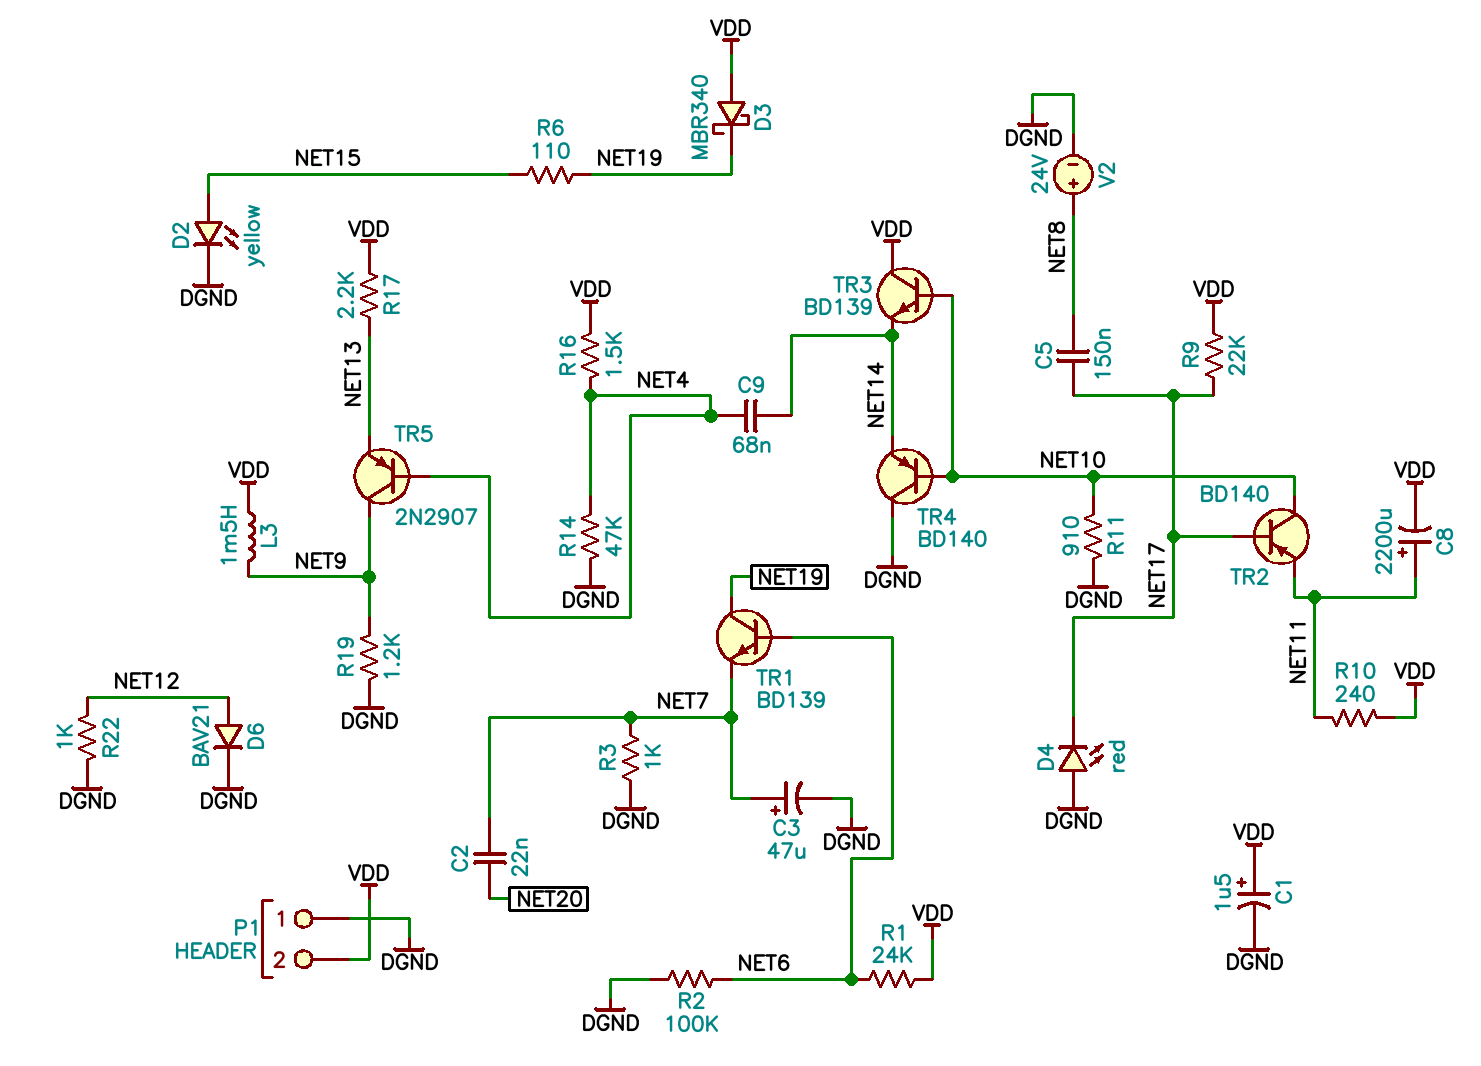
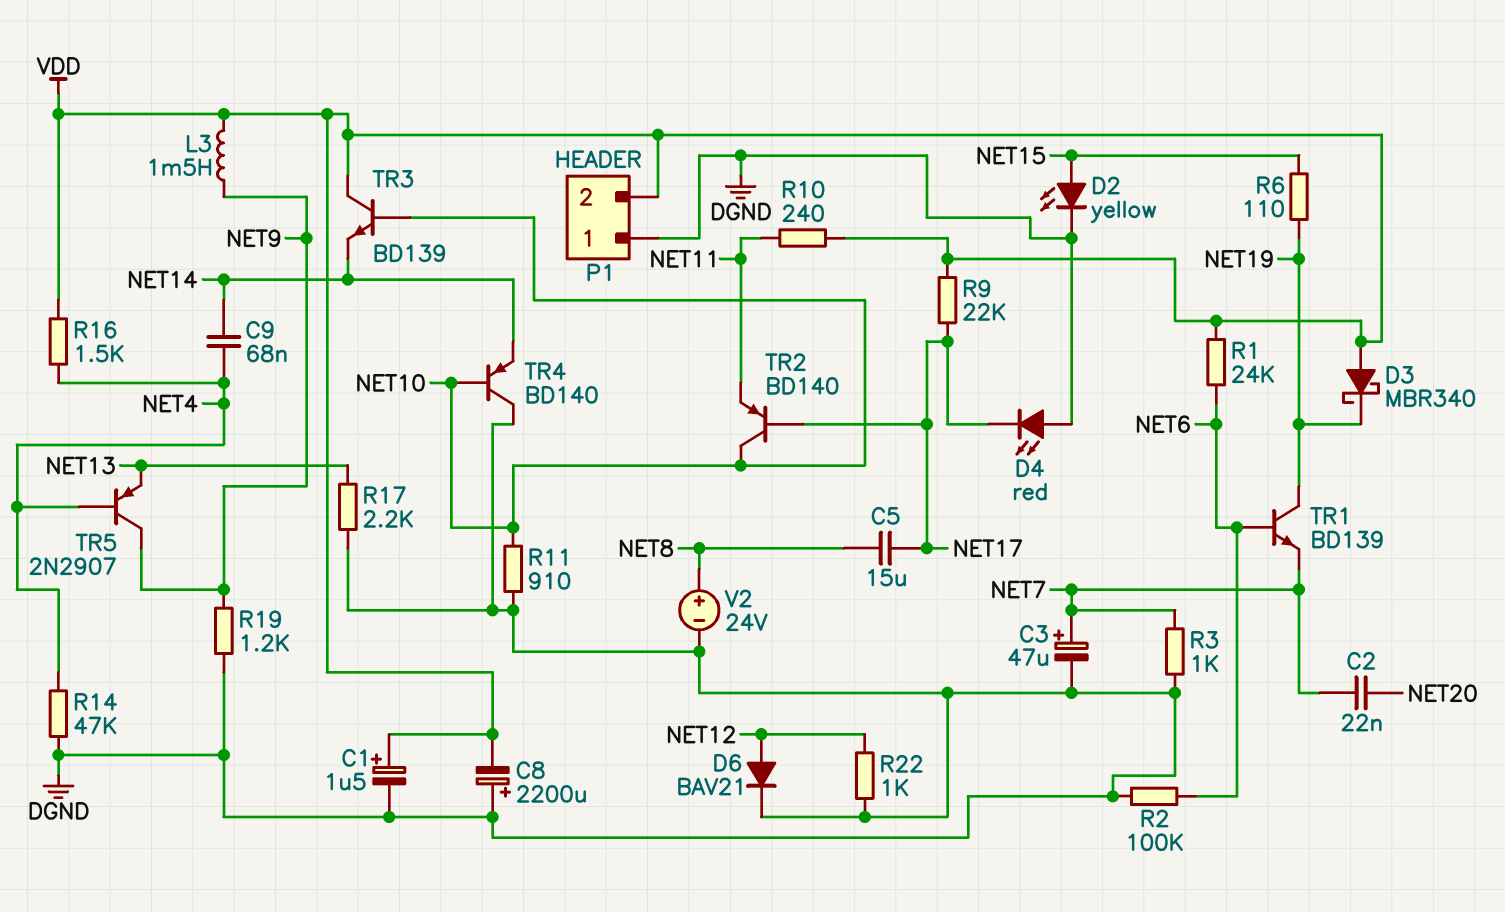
C5: 150nF (NET8, NET17) -> 15uF (NET8, NET17)
C8: 2200uF (plus NET11, minus VDD) -> 2200uF (plus DGND, minus VDD)
R17: 2.2k (NET13, VDD) -> 2.2k (DGND, NET13)

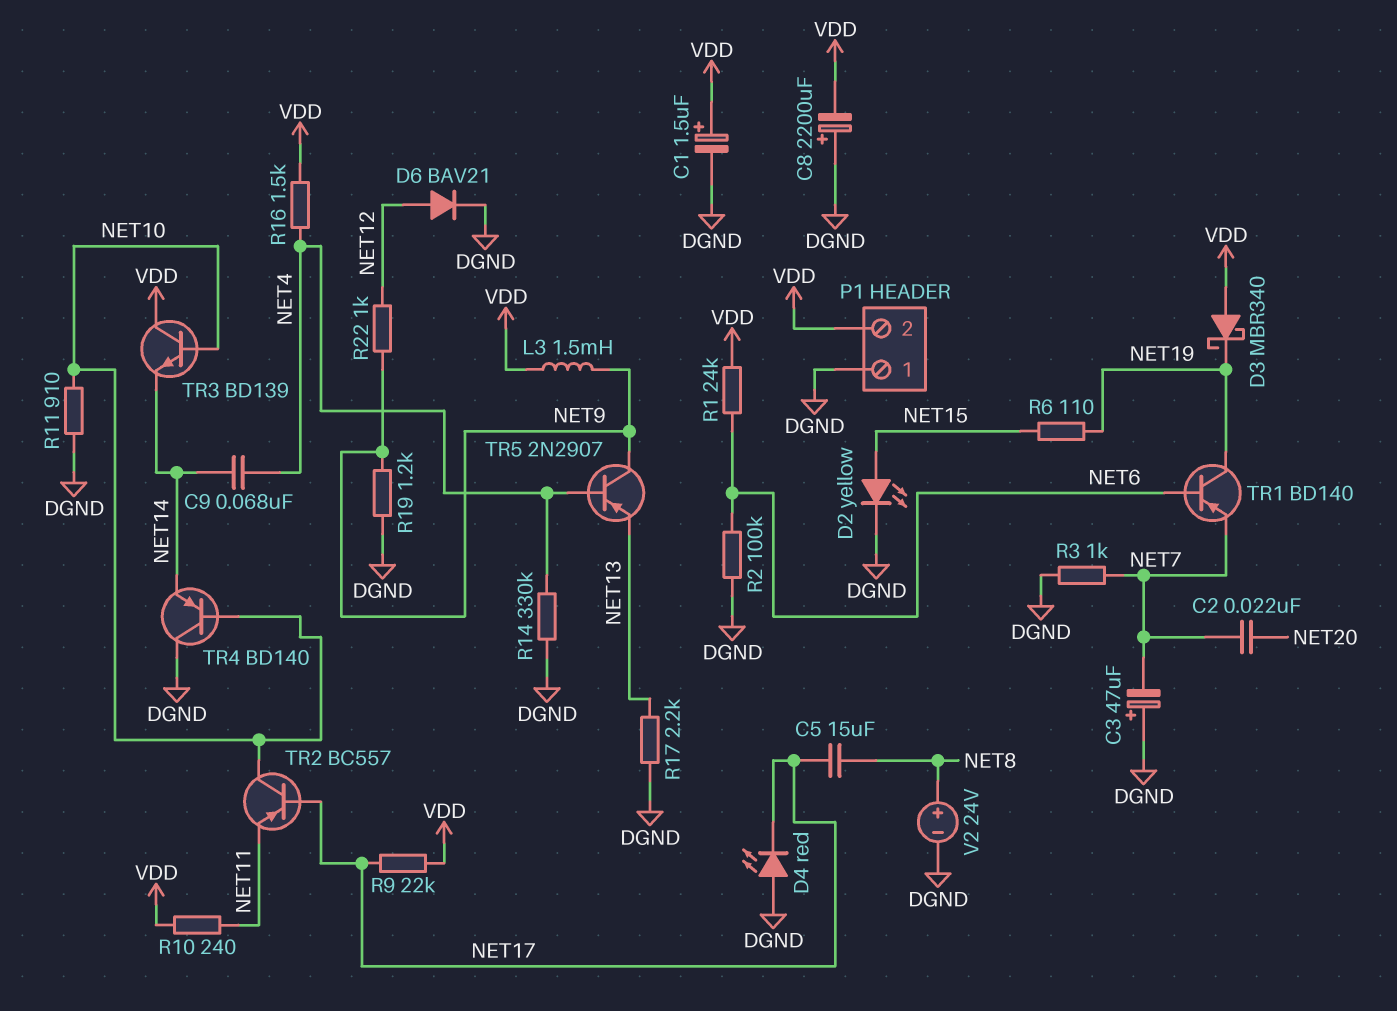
C3: 47uF (plus NET7, minus DGND) -> 47uF (plus DGND, minus NET7)
R14: 47k (DGND, NET4) -> 330k (DGND, NET4)
R22: 1k (DGND, NET12) -> 1k (NET9, NET12)
TR1: NPN BD139 (B NET6, C NET19, E NET7) -> PNP BD140 (B NET6, C NET19, E NET7)
TR2: PNP BD140 (B NET17, C NET10, E NET11) -> PNP BC557 (B NET17, C NET10, E NET11)

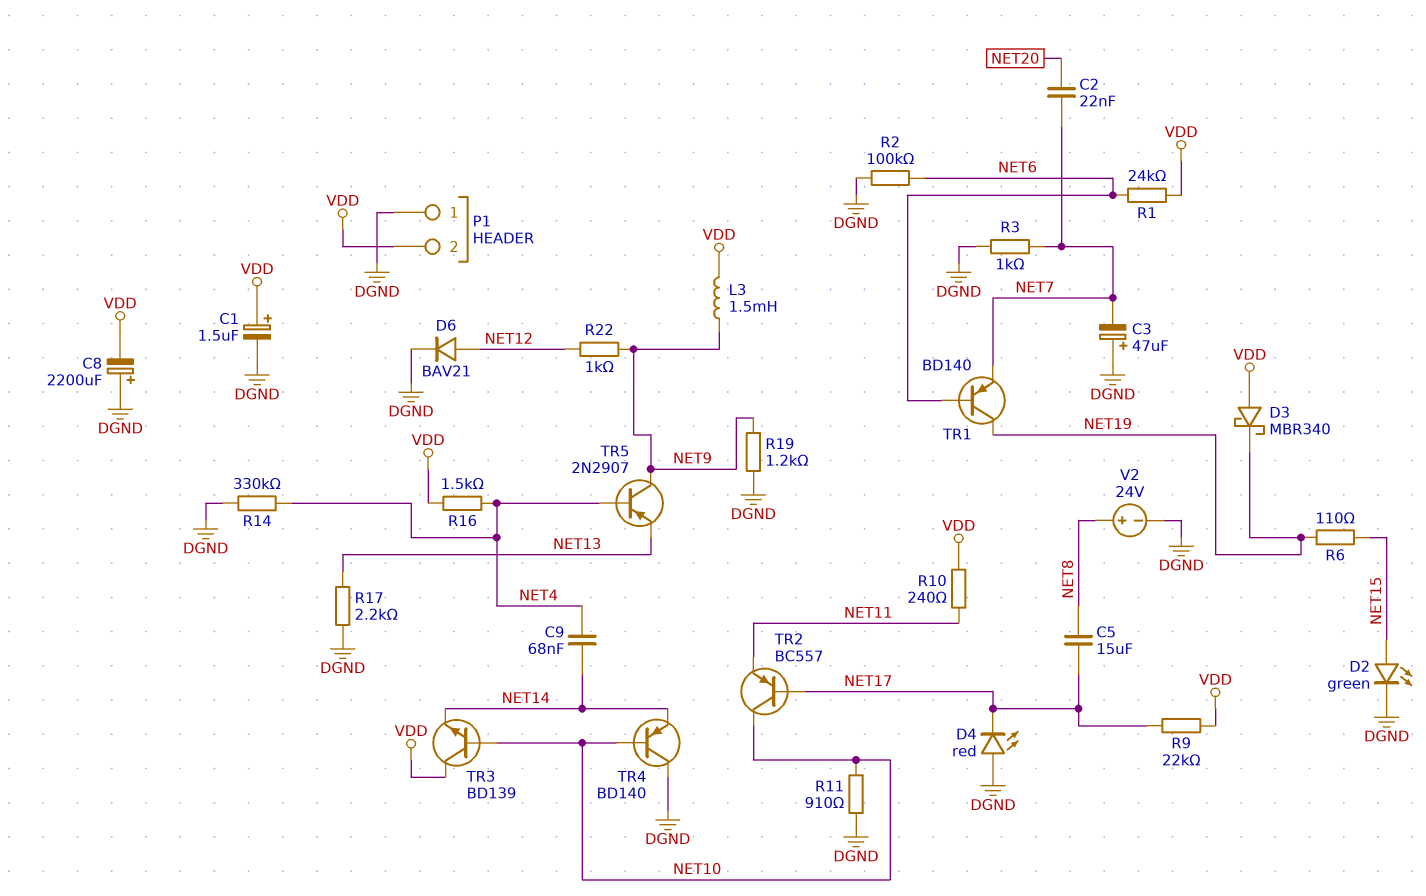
D2: LED yellow (A NET15, K DGND) -> LED green (A NET15, K DGND)

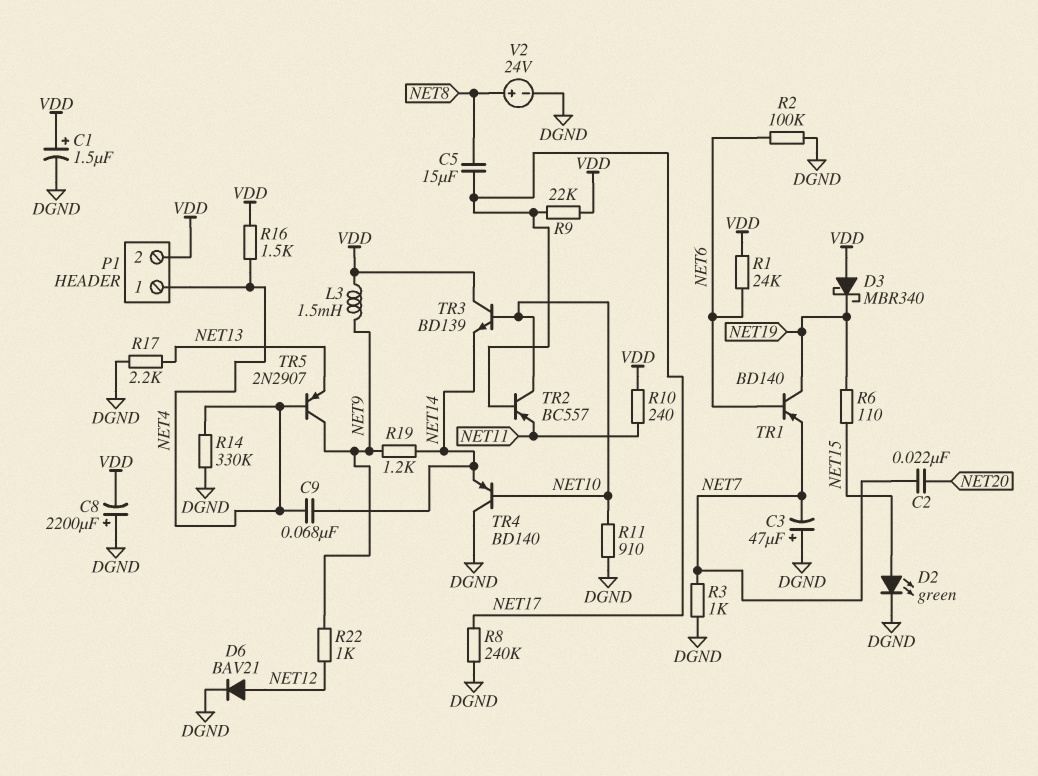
D4: LED red (A DGND, K NET17) -> none
P1 pin 1: DGND -> NET4
R8: none -> 240k (DGND, NET17)
R19: 1.2k (DGND, NET9) -> 1.2k (NET9, NET14)

